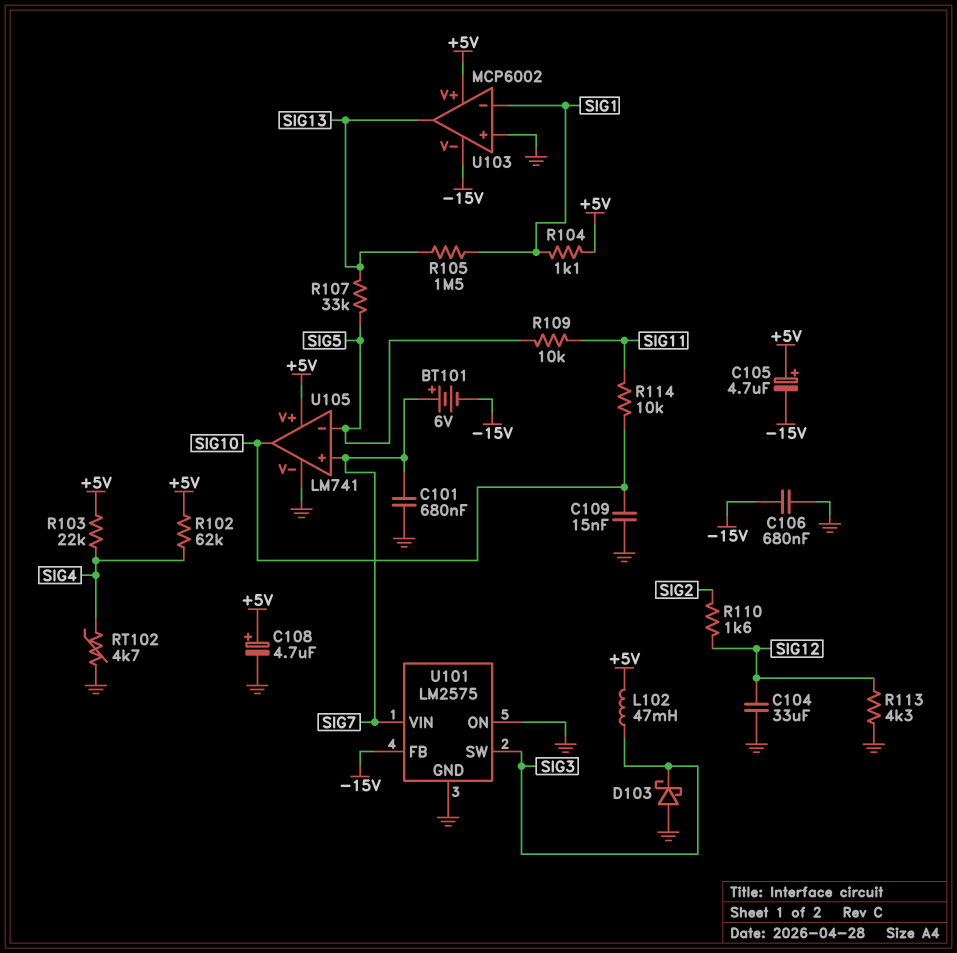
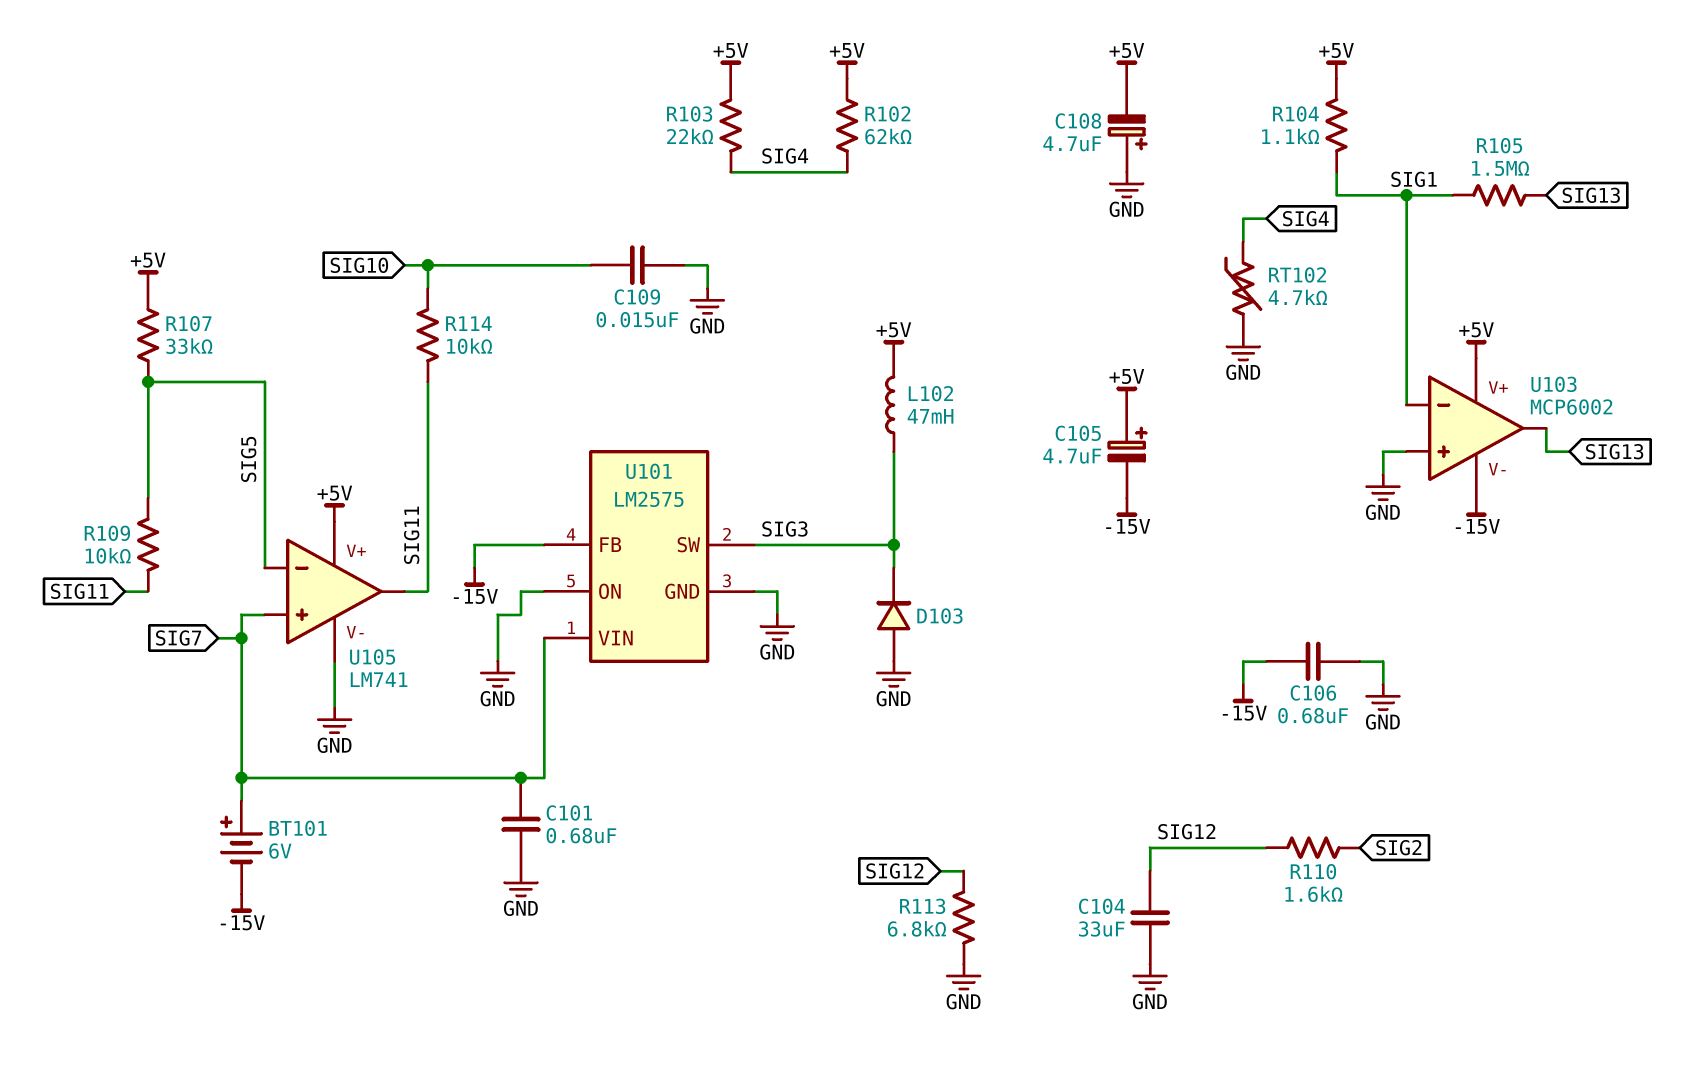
C108: 4.7uF (plus +5V, minus GND) -> 4.7uF (plus GND, minus +5V)
D103: schottky (A GND, K SIG3) -> diode (A GND, K SIG3)
R107: 33k (SIG5, SIG13) -> 33k (+5V, SIG5)
R113: 4.3k (GND, SIG12) -> 6.8k (GND, SIG12)
U105 pin out: SIG10 -> SIG11

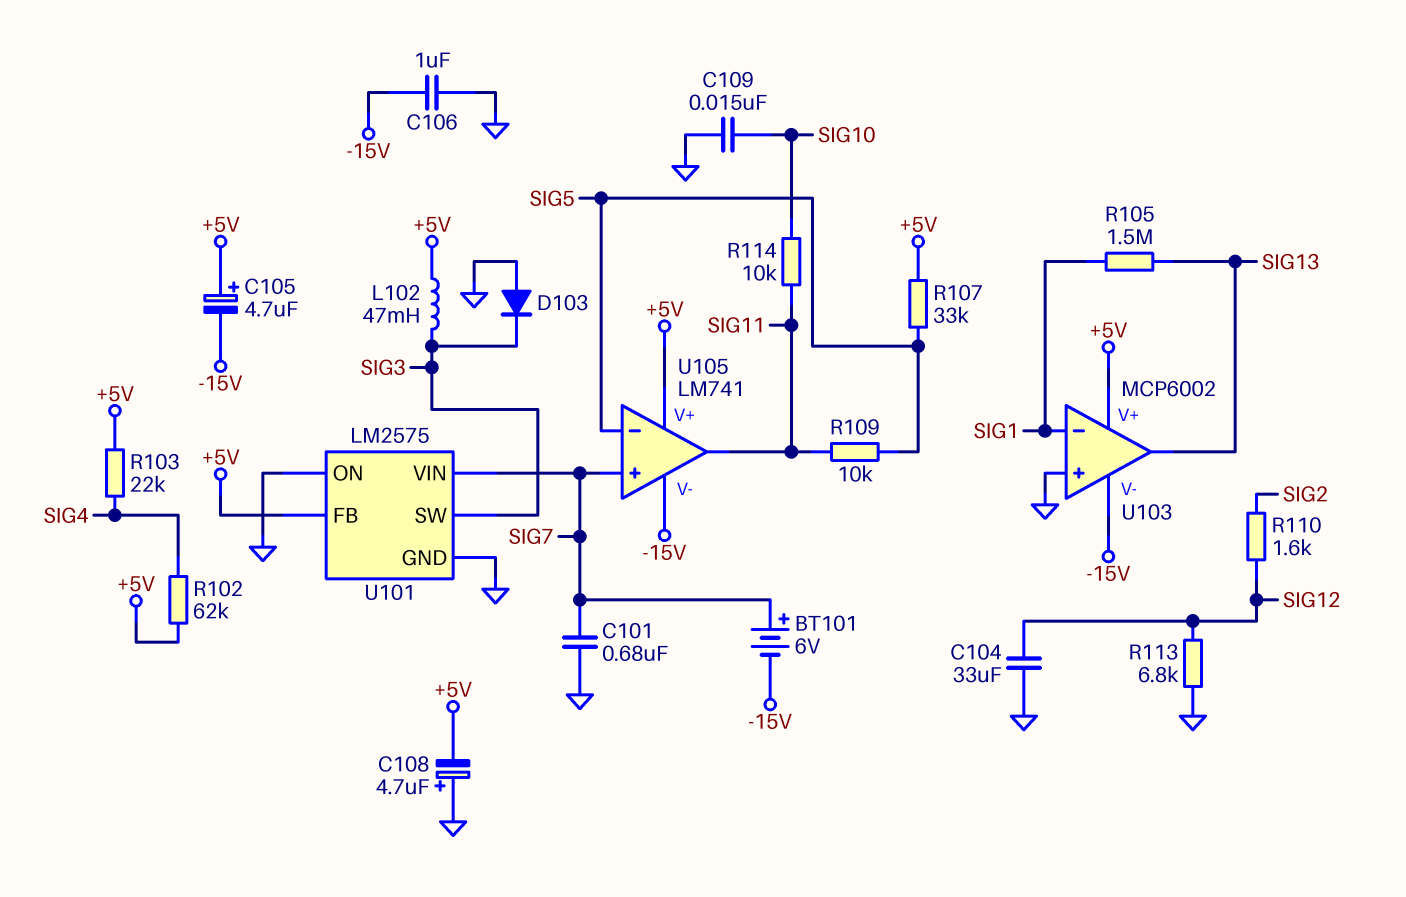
C106: 680nF (-15V, GND) -> 1uF (-15V, GND)
R104: 1.1k (+5V, SIG1) -> none
RT102: 4.7k (GND, SIG4) -> none
U101 pin FB: -15V -> +5V
U105 pin V-: GND -> -15V

